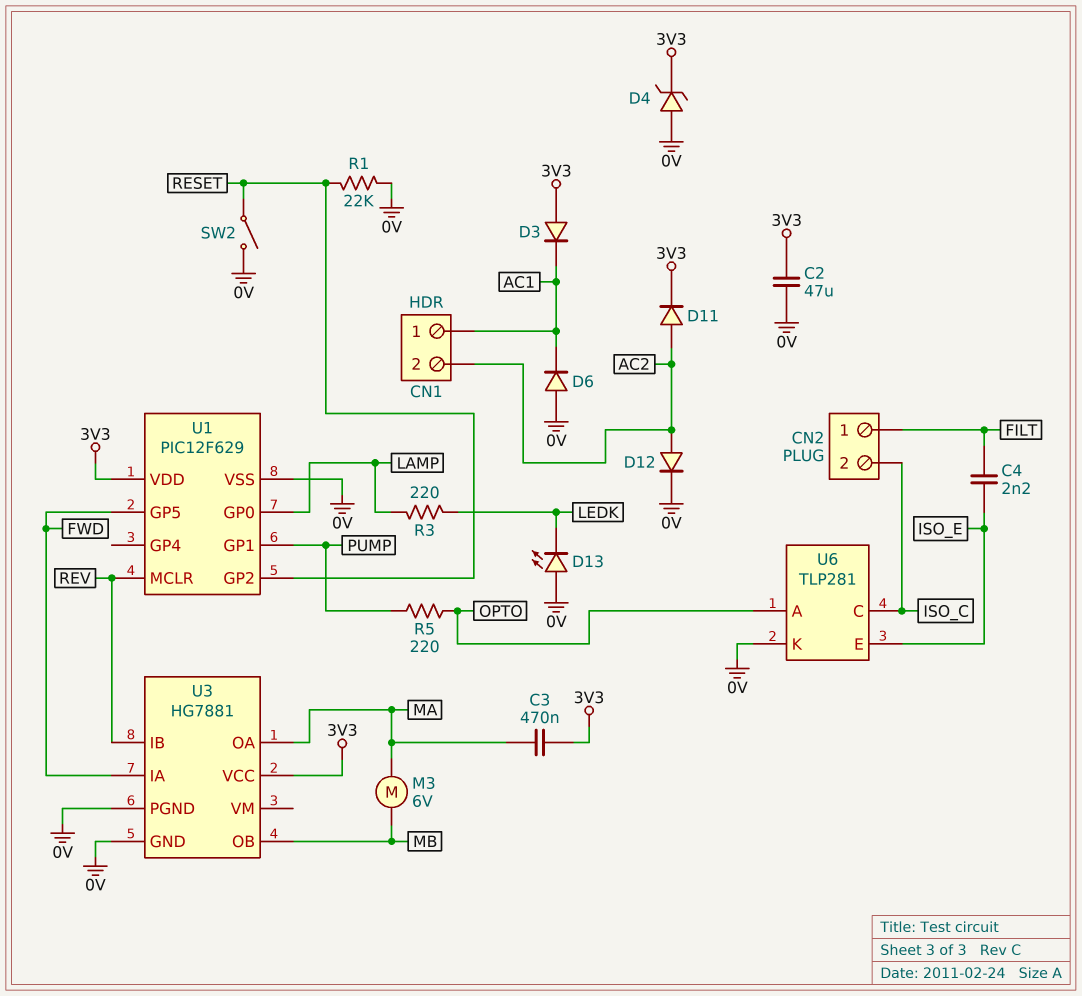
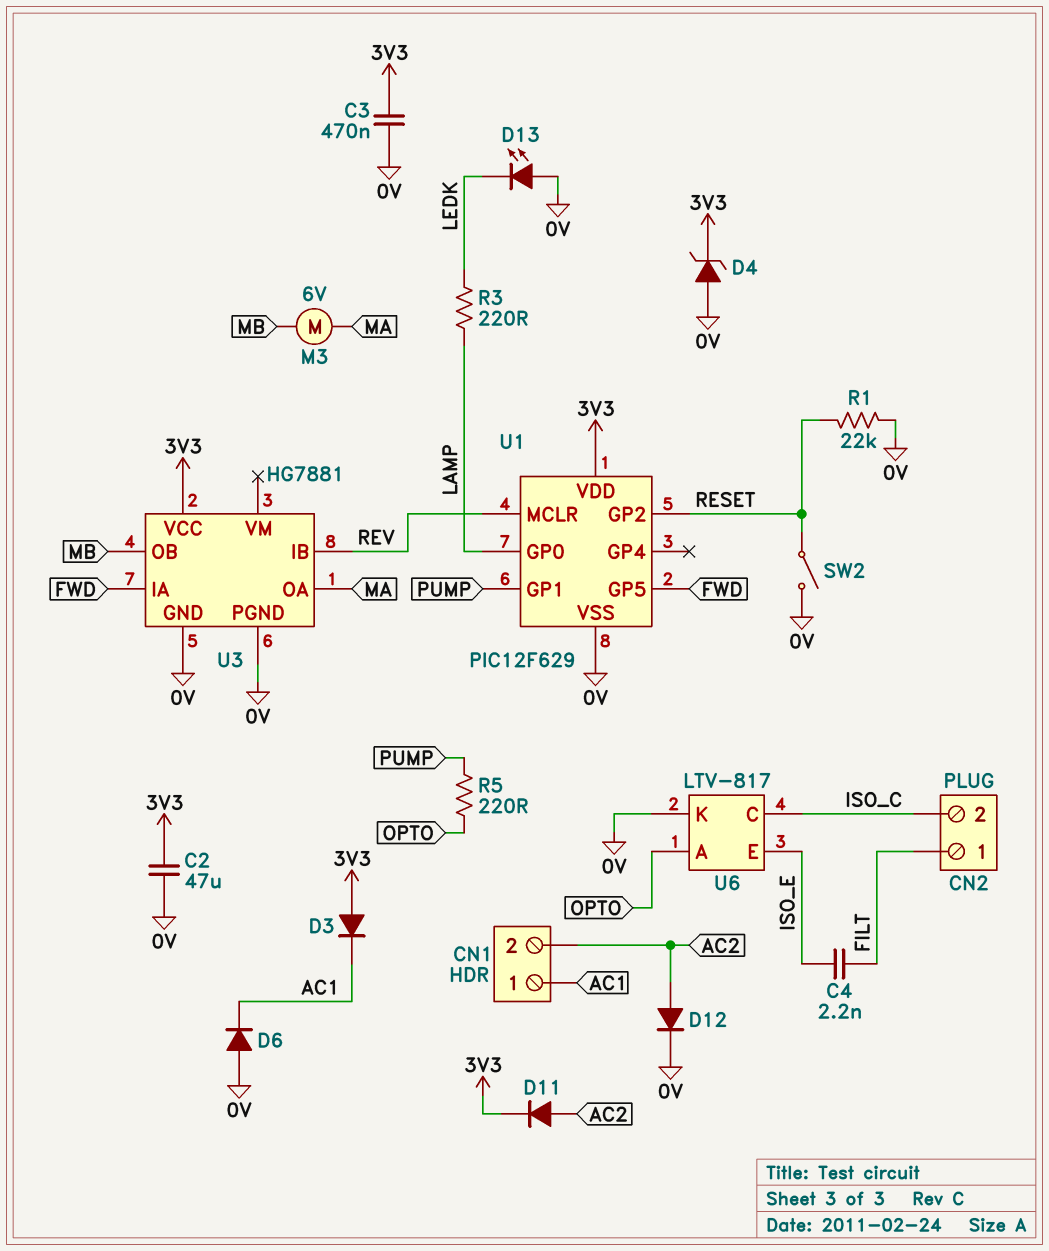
C3: 470nF (3V3, MA) -> 470nF (0V, 3V3)
U6: TLP281 -> LTV-817

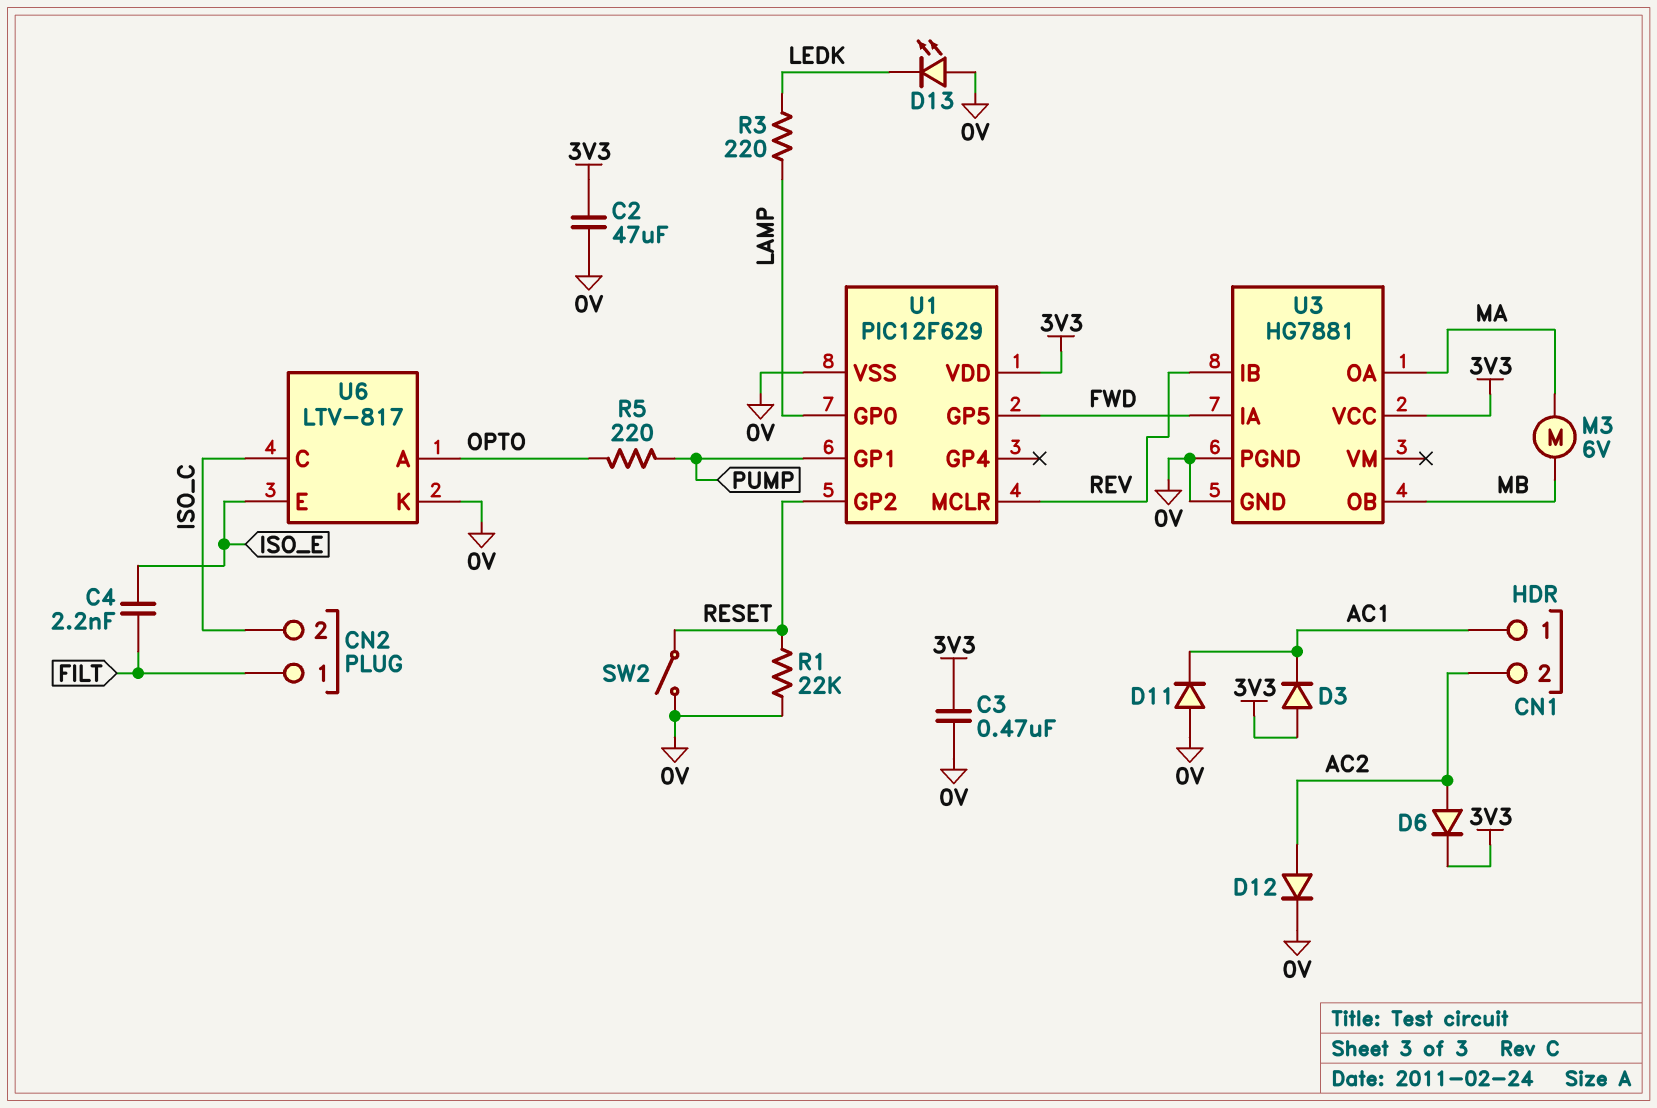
D4: zener (A 0V, K 3V3) -> none
D6: diode (A 0V, K AC1) -> diode (A AC2, K 3V3)
D11: diode (A AC2, K 3V3) -> diode (A 0V, K AC1)

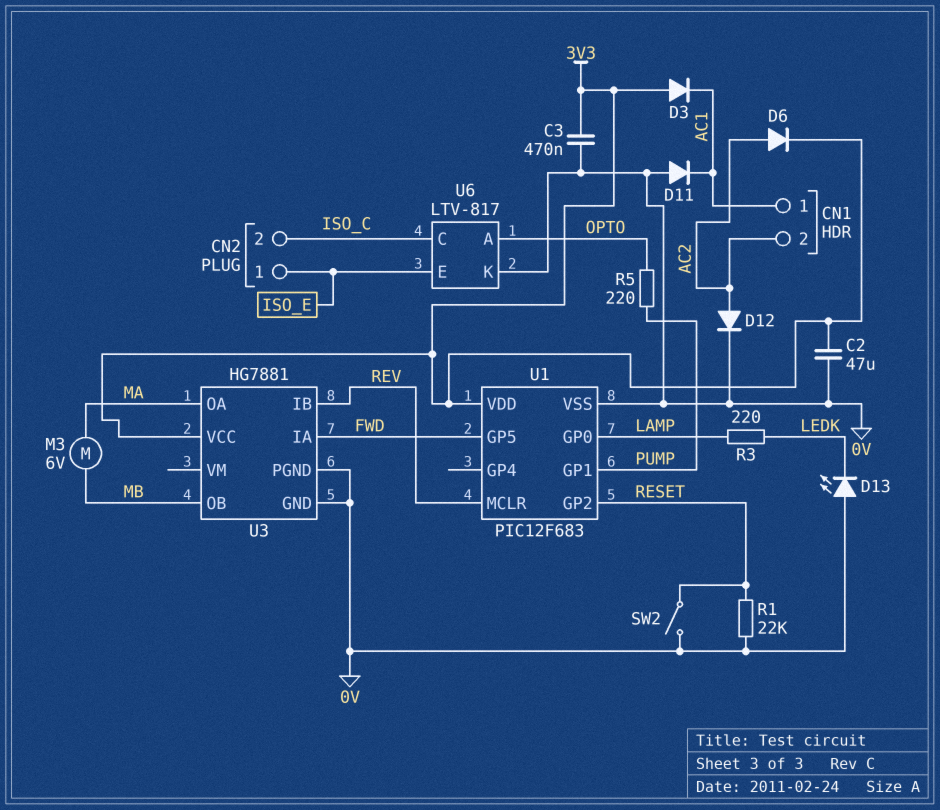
C4: 2.2nF (FILT, ISO_E) -> none
CN2 pin 1: FILT -> ISO_E
U1: PIC12F629 -> PIC12F683

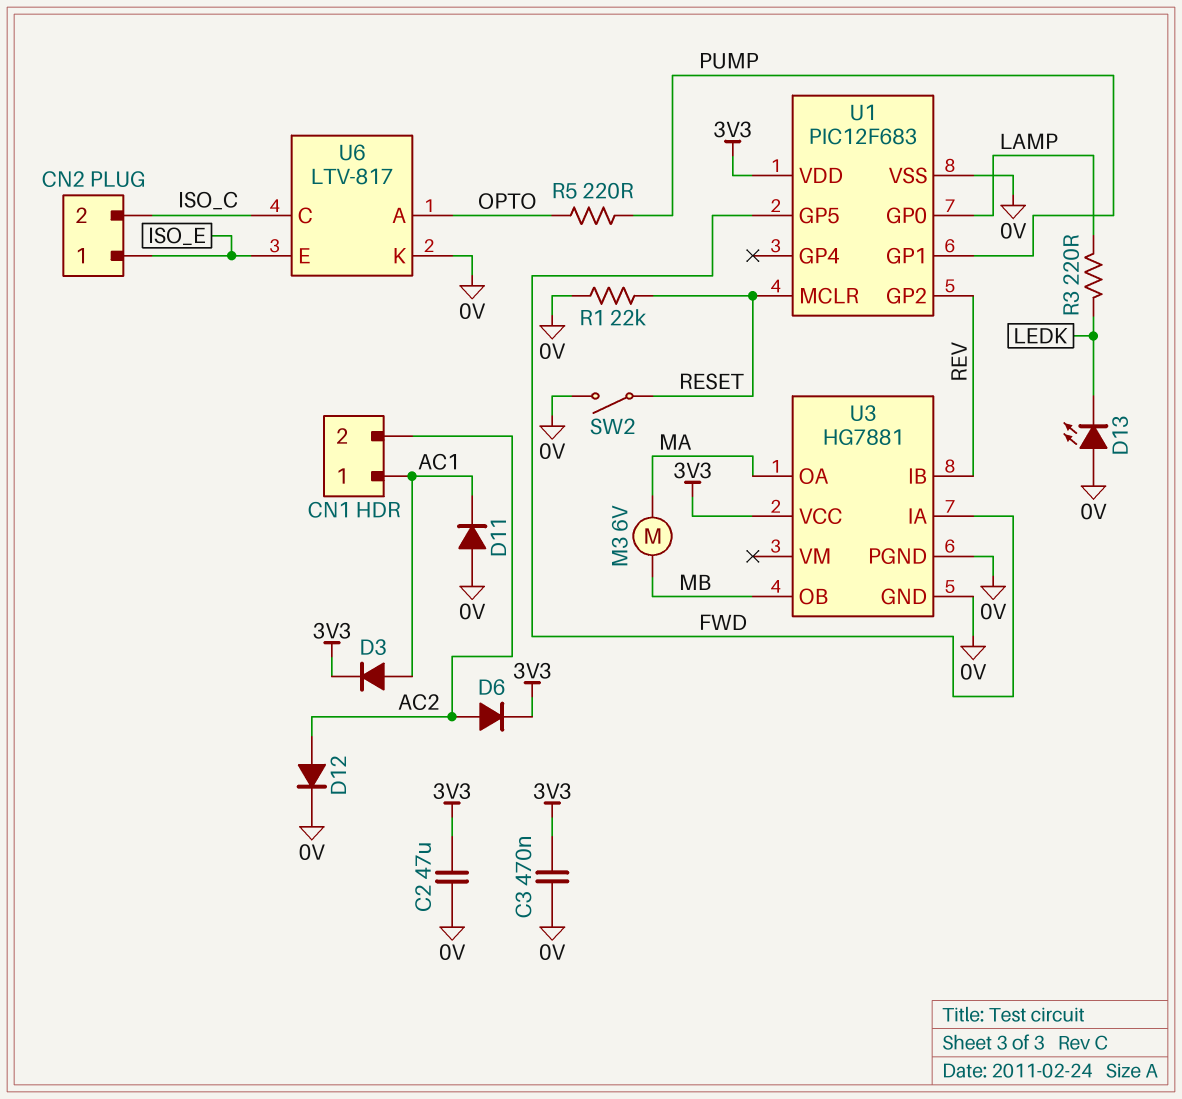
D3: diode (A 3V3, K AC1) -> diode (A AC1, K 3V3)
U1 pin GP2: RESET -> REV
U1 pin MCLR: REV -> RESET

